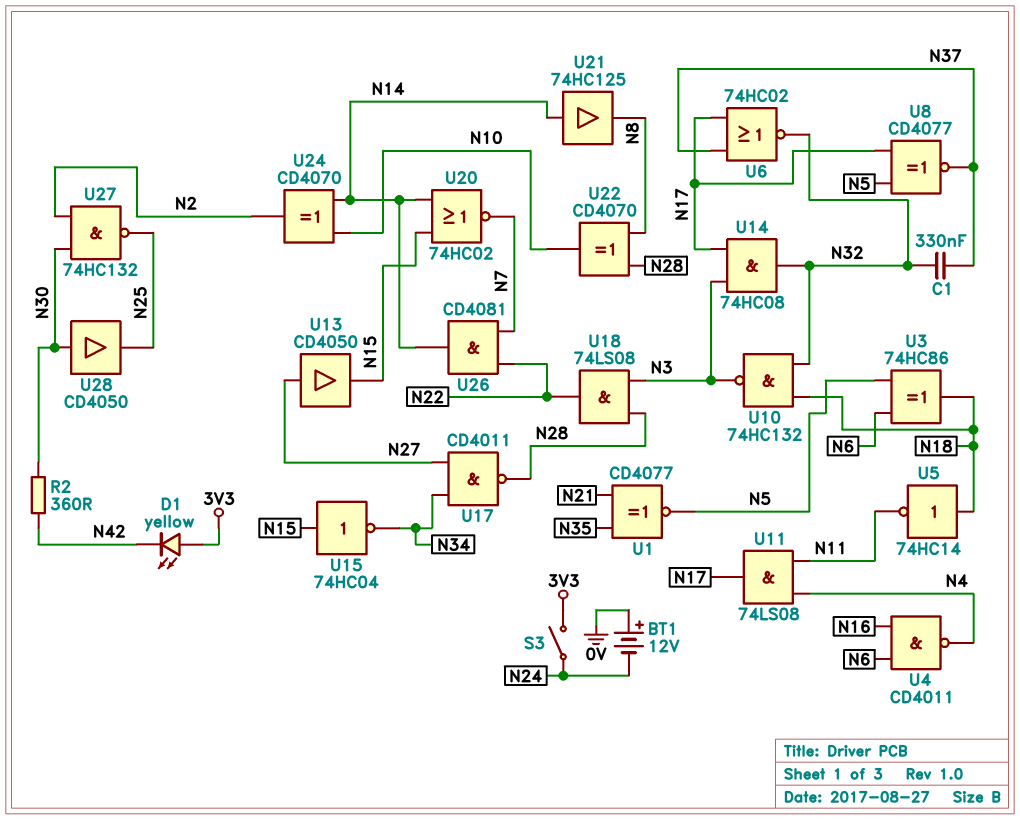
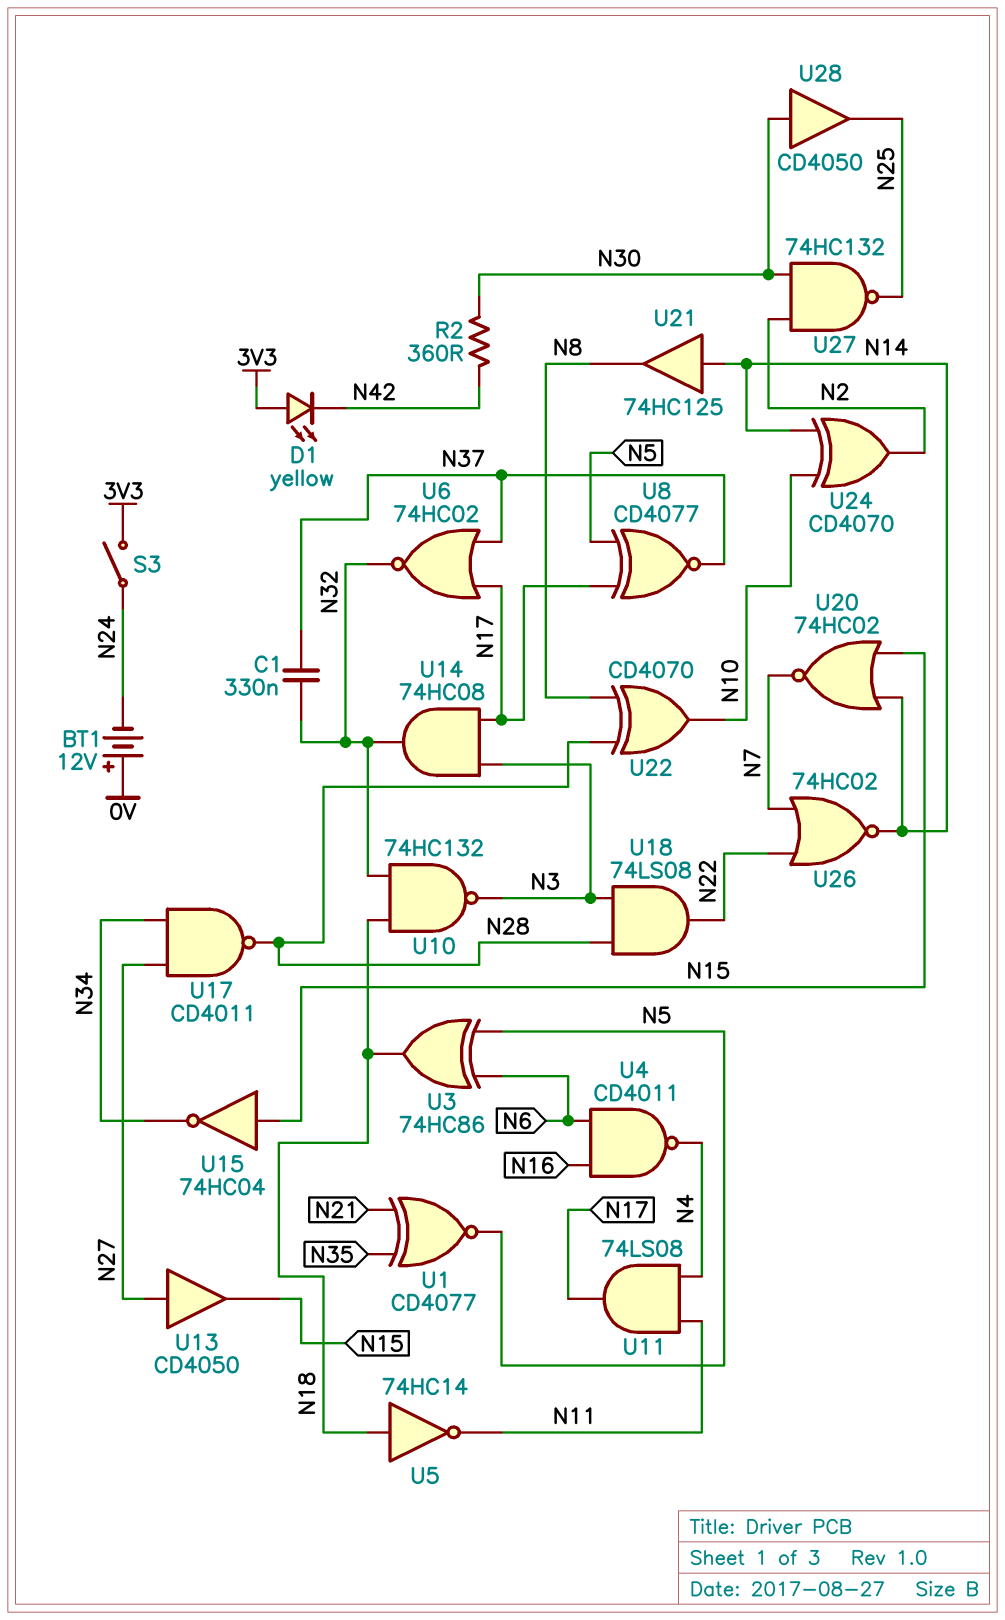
U26: AND CD4081 (in N7, in N22, out N14) -> NOR 74HC02 (in N7, in N22, out N14)

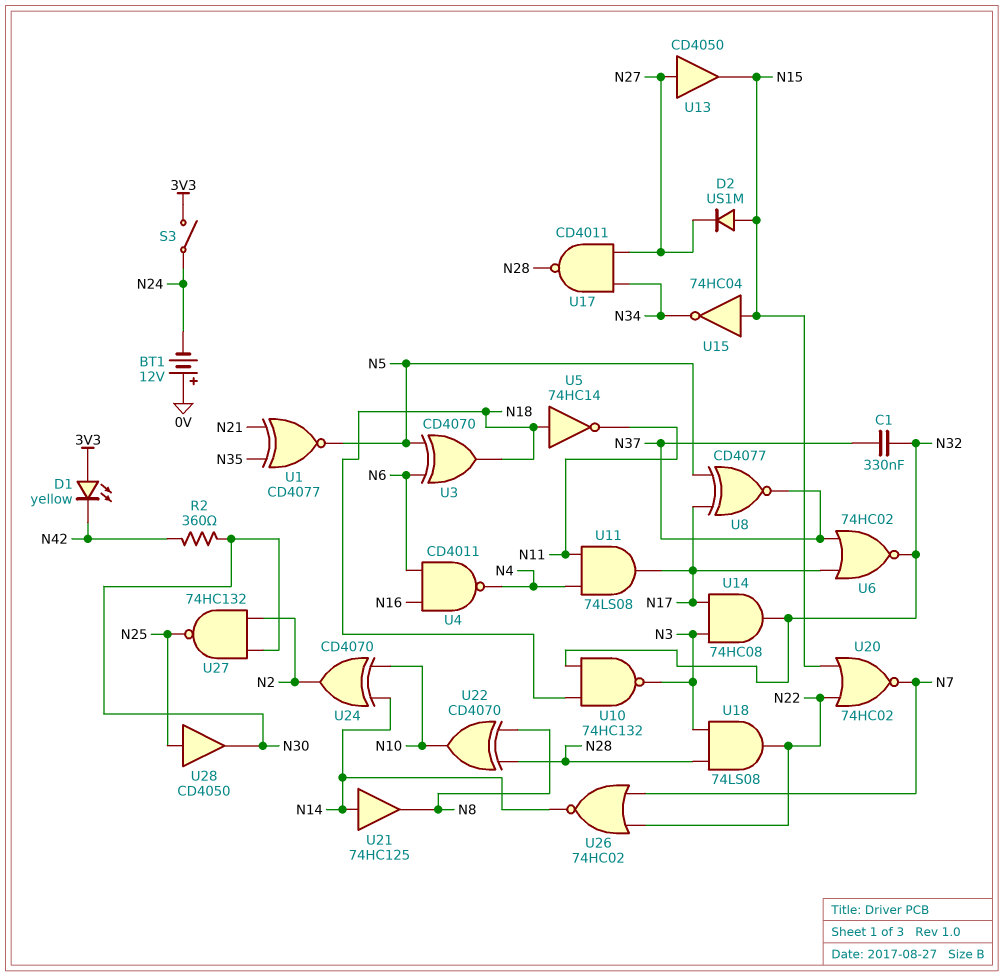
D2: none -> diode US1M (A N15, K N27)
U3: XOR 74HC86 (in N5, in N6, out N18) -> XOR CD4070 (in N5, in N6, out N18)
U20: NOR 74HC02 (in N14, in N15, out N7) -> NOR 74HC02 (in N15, in N22, out N7)
U28: buffer CD4050 (in N30, out N25) -> buffer CD4050 (in N25, out N30)

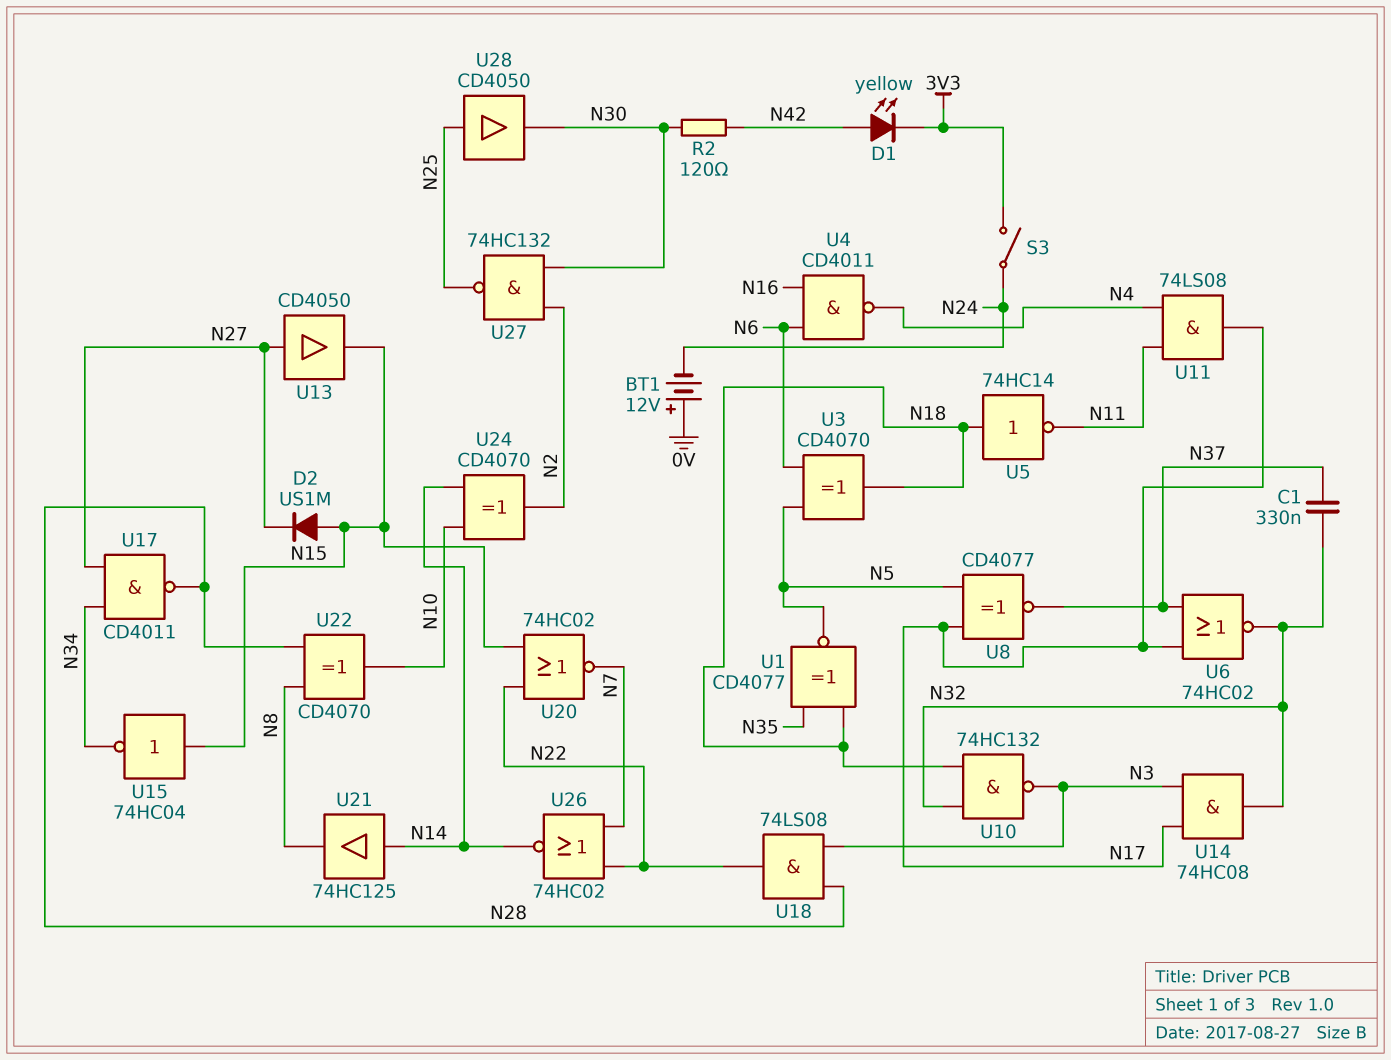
D1: LED yellow (A 3V3, K N42) -> LED yellow (A N42, K 3V3)
R2: 360 (N30, N42) -> 120 (N30, N42)
U1: XNOR CD4077 (in N21, in N35, out N5) -> XNOR CD4077 (in N18, in N35, out N5)

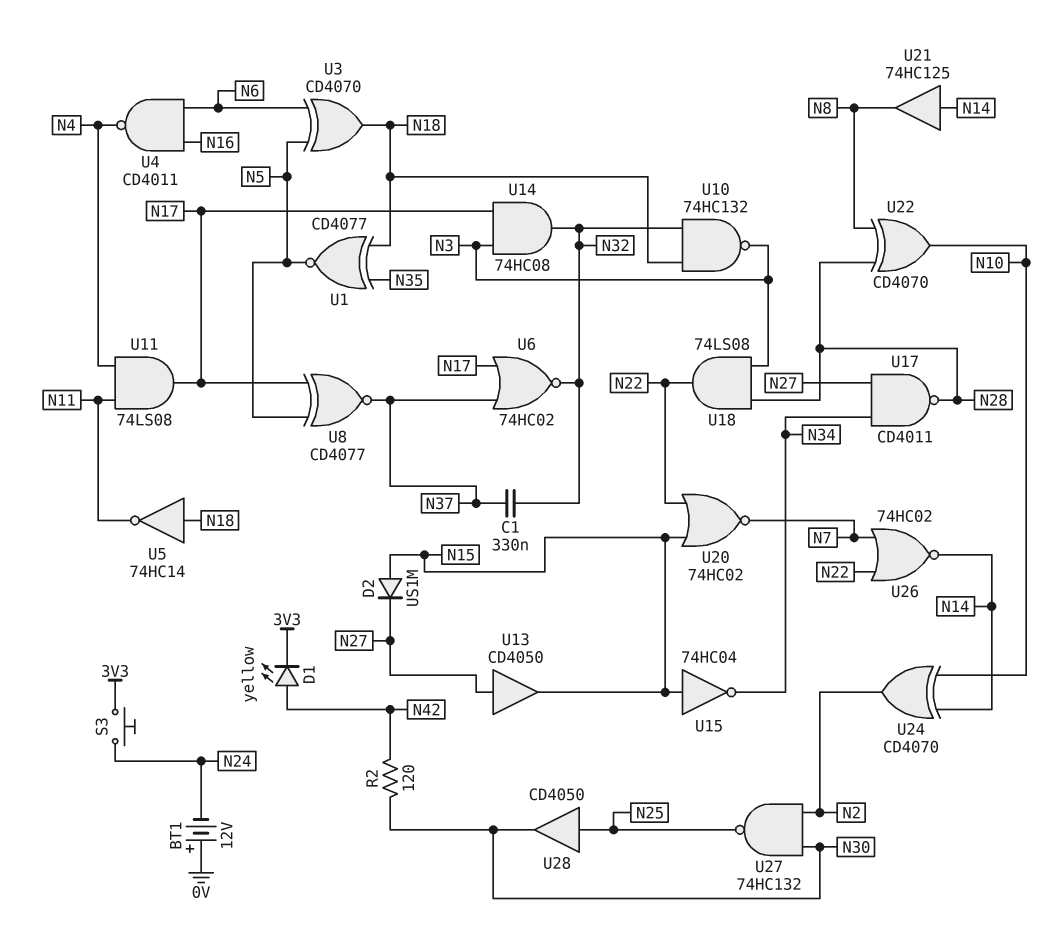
S3: switch (3V3, N24) -> button (3V3, N24)

